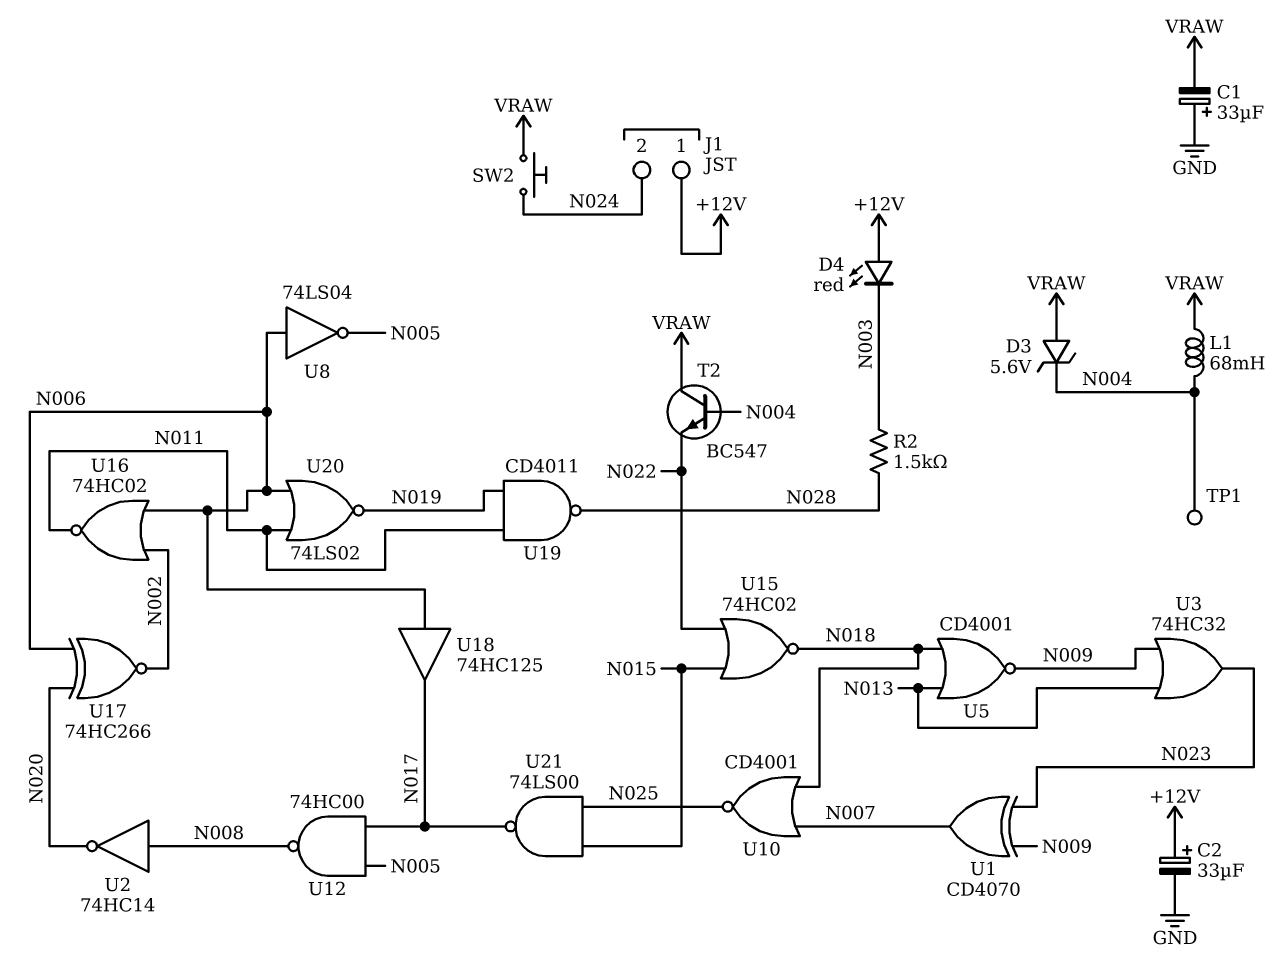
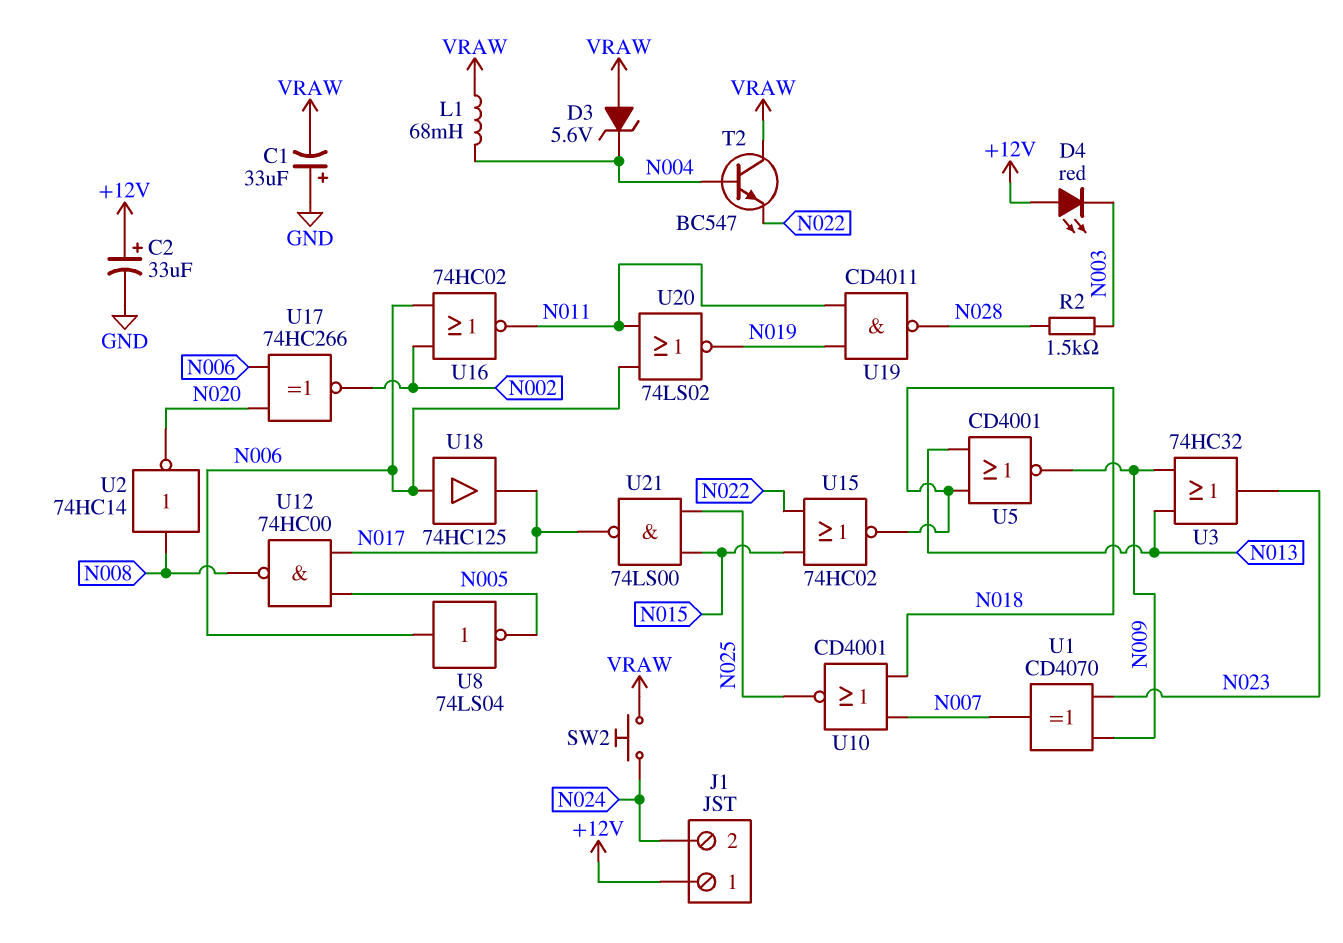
TP1: test point (N004) -> none

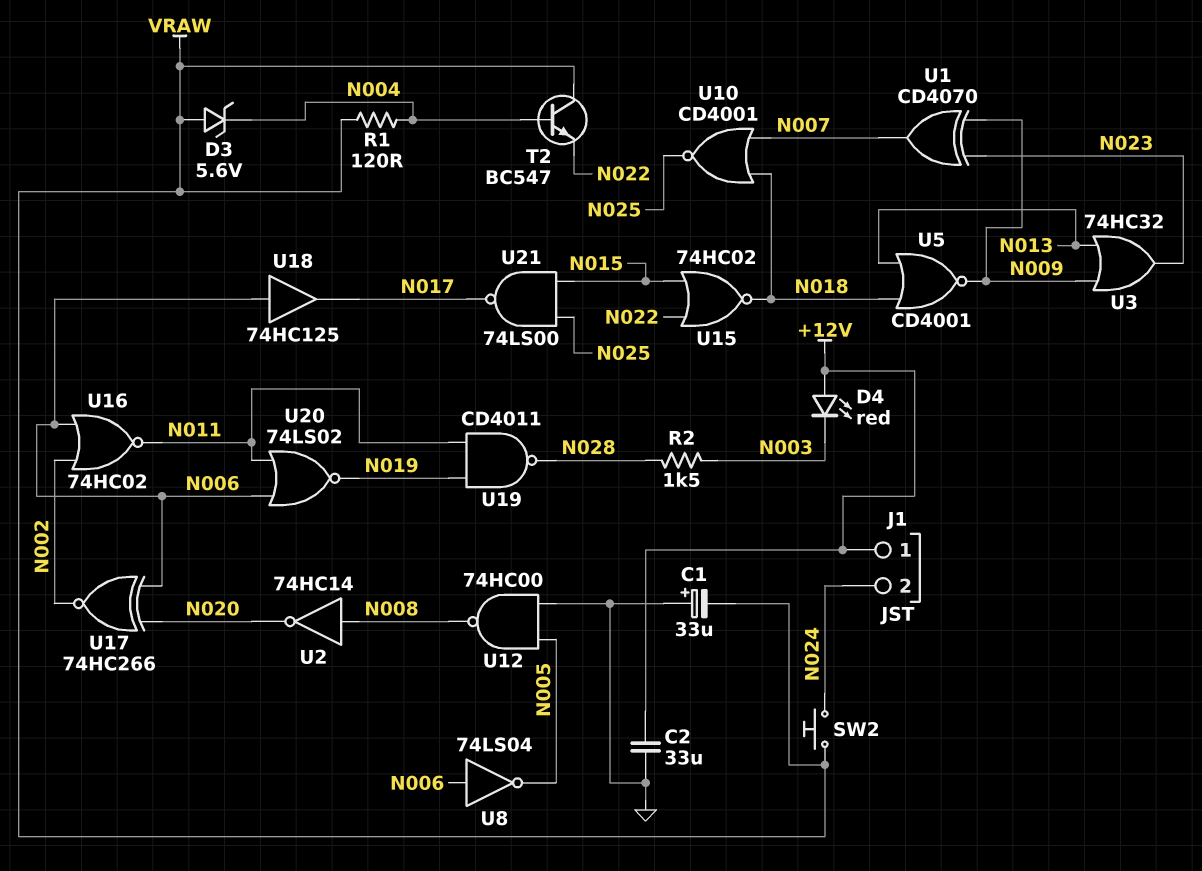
C2: 33uF (plus +12V, minus GND) -> 33uF (+12V, GND)
L1: 68mH (N004, VRAW) -> none
R1: none -> 120 (N004, VRAW)
U12: NAND 74HC00 (in N005, in N017, out N008) -> NAND 74HC00 (in GND, in N005, out N008)

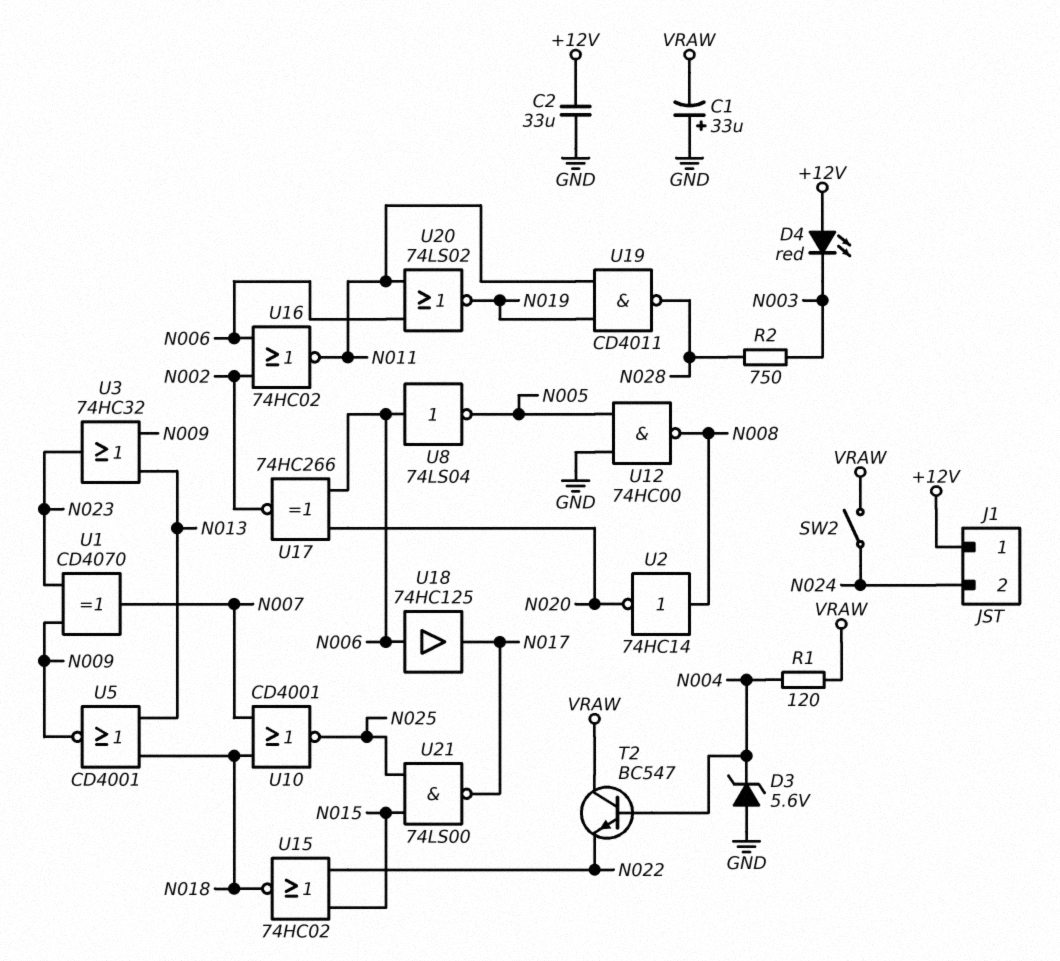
D3: zener 5.6V (A VRAW, K N004) -> zener 5.6V (A GND, K N004)
R2: 1.5k (N003, N028) -> 750 (N003, N028)
SW2: button (N024, VRAW) -> switch (N024, VRAW)

